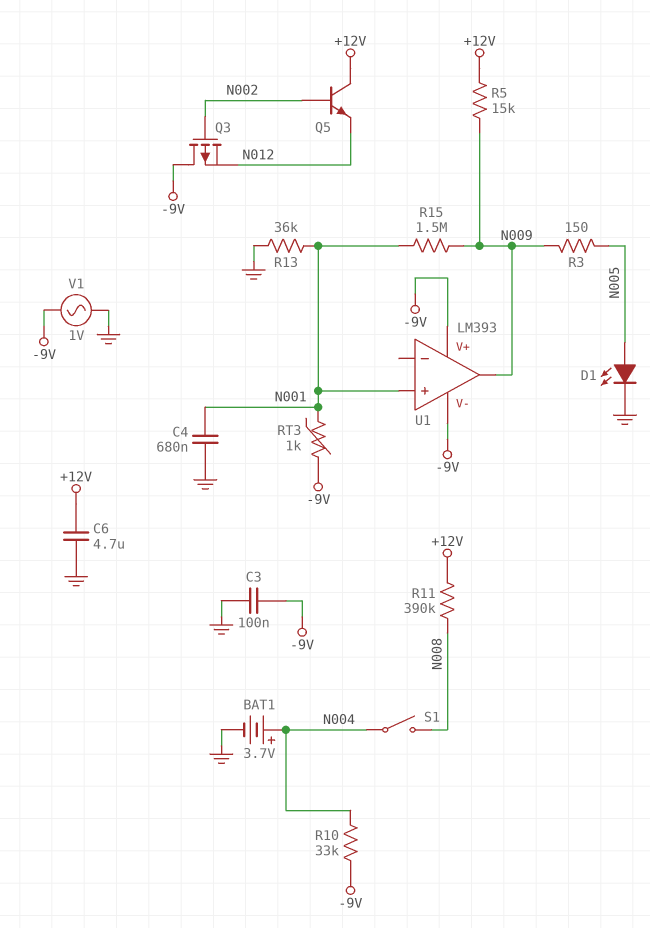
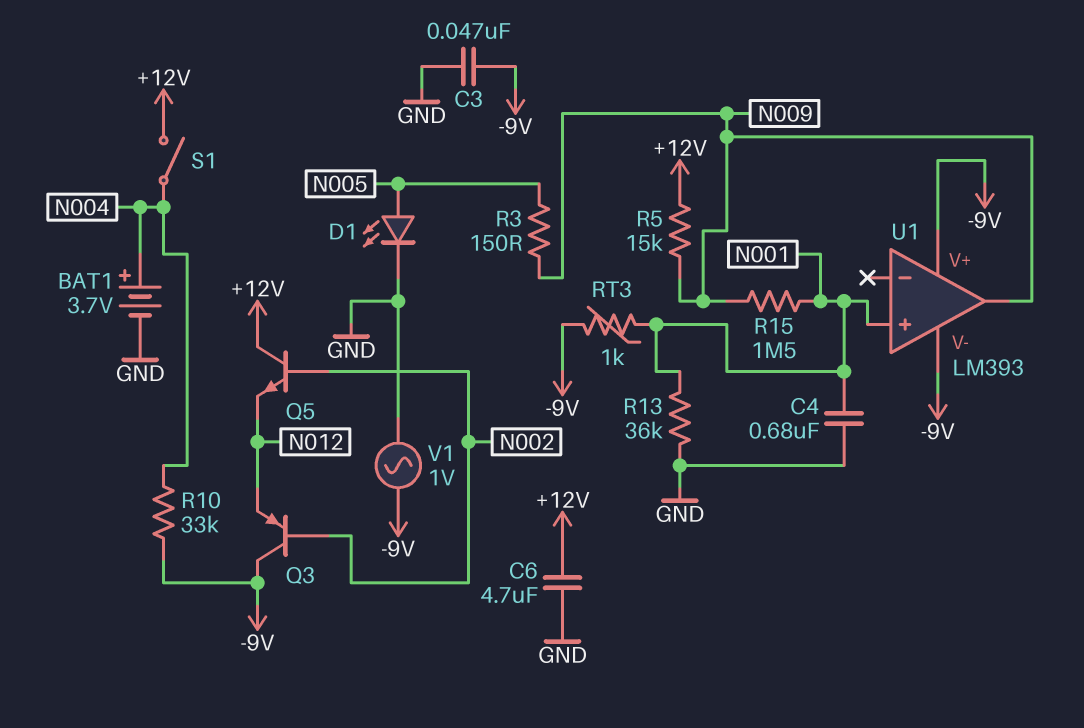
C3: 100nF (-9V, GND) -> 47nF (-9V, GND)
Q3: PMOS (G N002, D -9V, S N012) -> PNP (B N002, C -9V, E N012)
R11: 390k (+12V, N008) -> none
S1: switch (N004, N008) -> switch (+12V, N004)

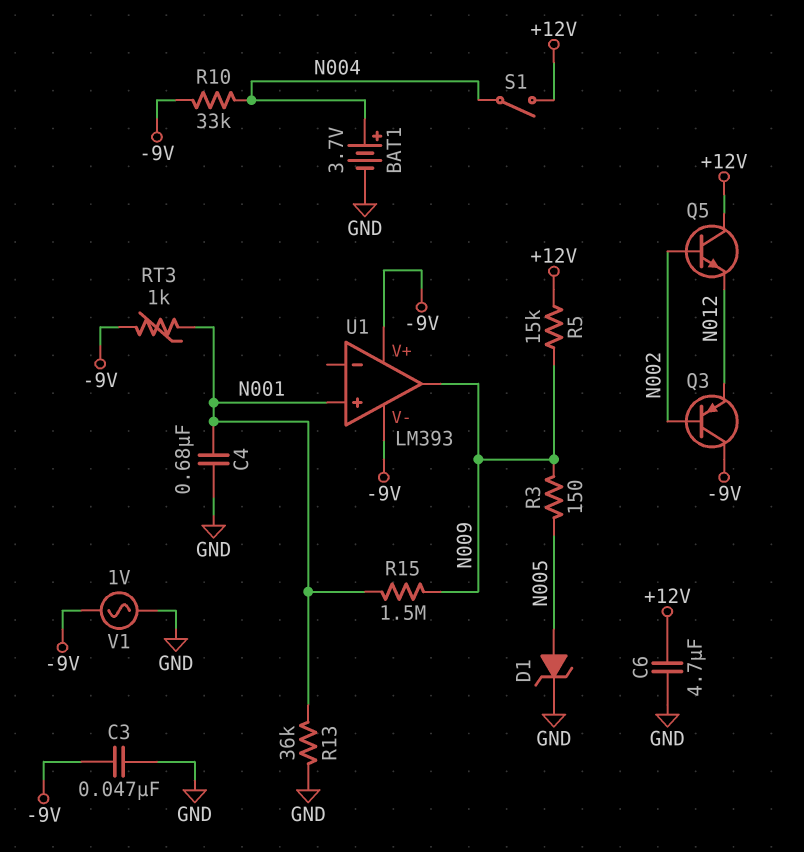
D1: LED (A N005, K GND) -> zener (A N005, K GND)

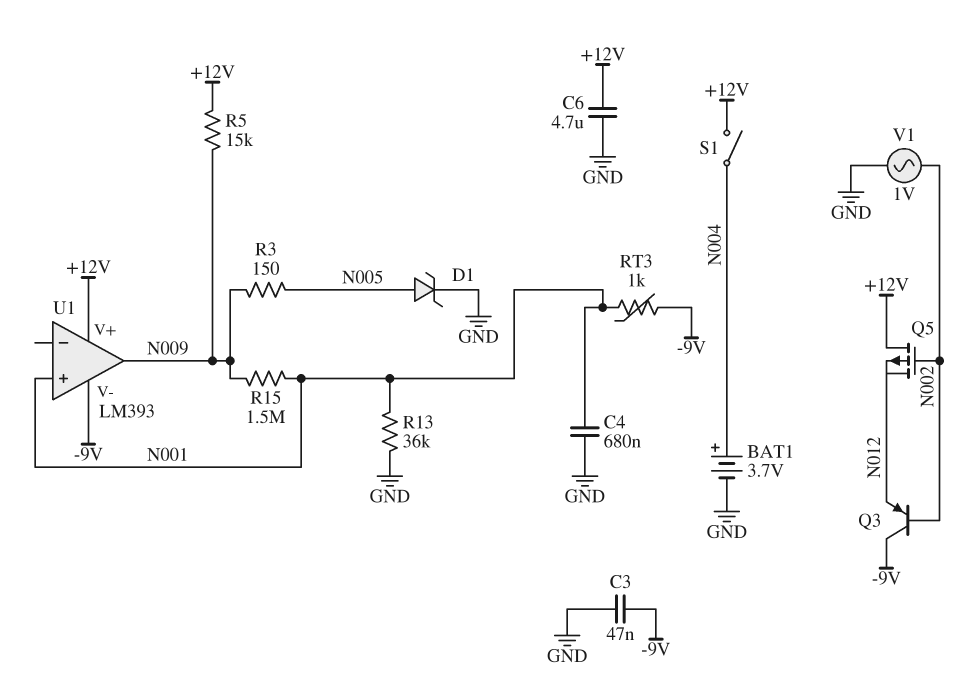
Q5: NPN (B N002, C +12V, E N012) -> PMOS (G N002, D +12V, S N012)
R10: 33k (-9V, N004) -> none
U1 pin V+: -9V -> +12V
V1: AC 1V (-9V, GND) -> AC 1V (GND, N002)

